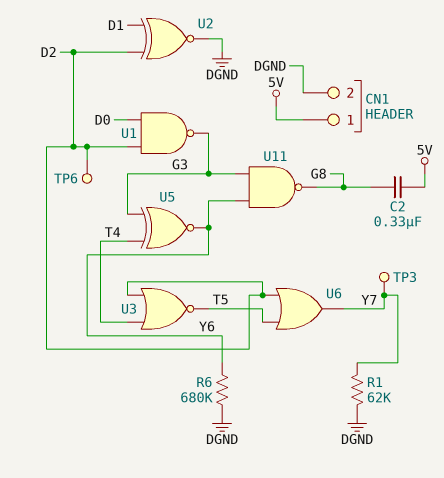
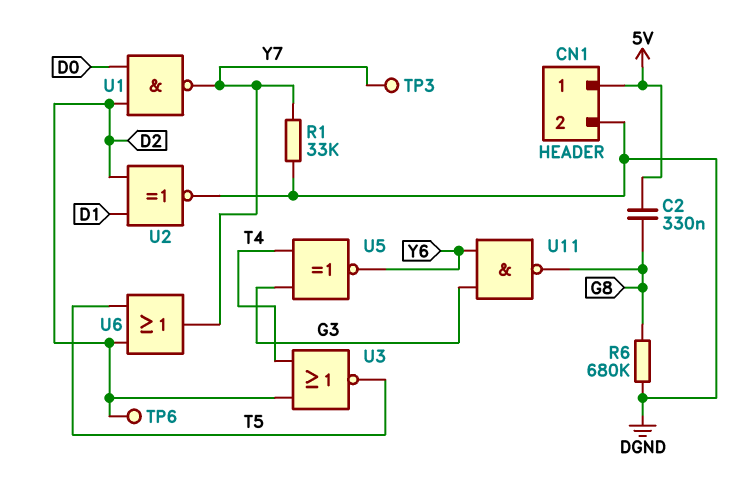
R1: 62k (DGND, Y7) -> 33k (DGND, Y7)
R6: 680k (DGND, Y6) -> 680k (DGND, G8)
U1: NAND (in D0, in D2, out G3) -> NAND (in D0, in D2, out Y7)

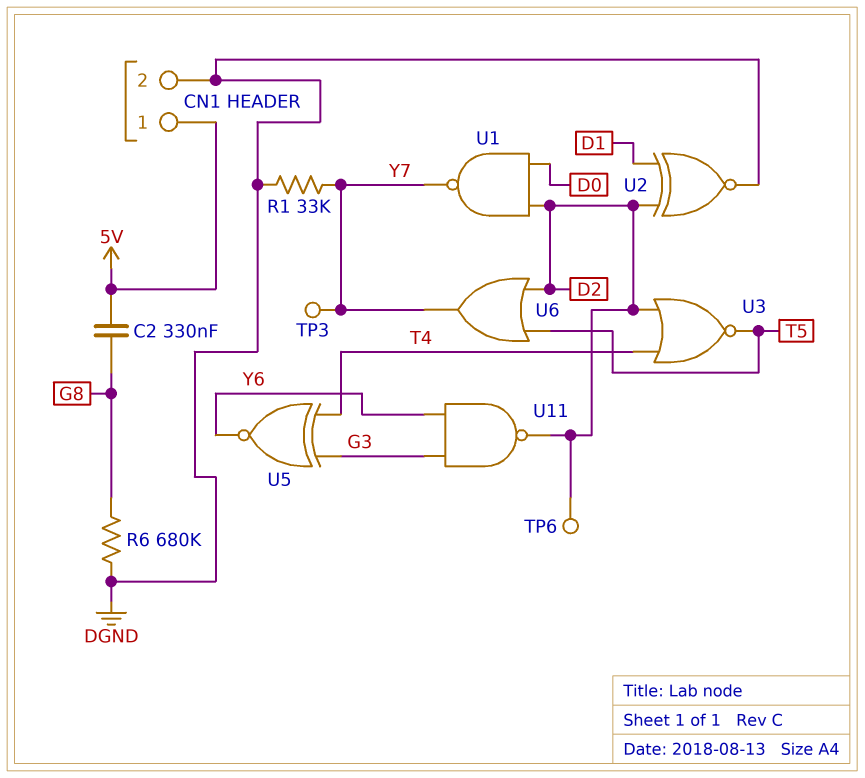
U11: NAND (in G3, in Y6, out G8) -> NAND (in G3, in Y6, out D2)

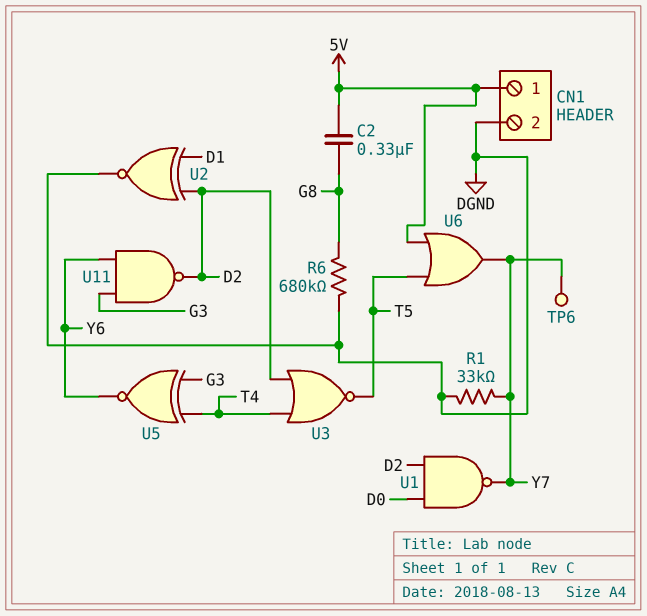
TP3: test point (Y7) -> none
TP6: test point (D2) -> test point (Y7)
U6: OR (in D2, in T5, out Y7) -> OR (in 5V, in T5, out Y7)

